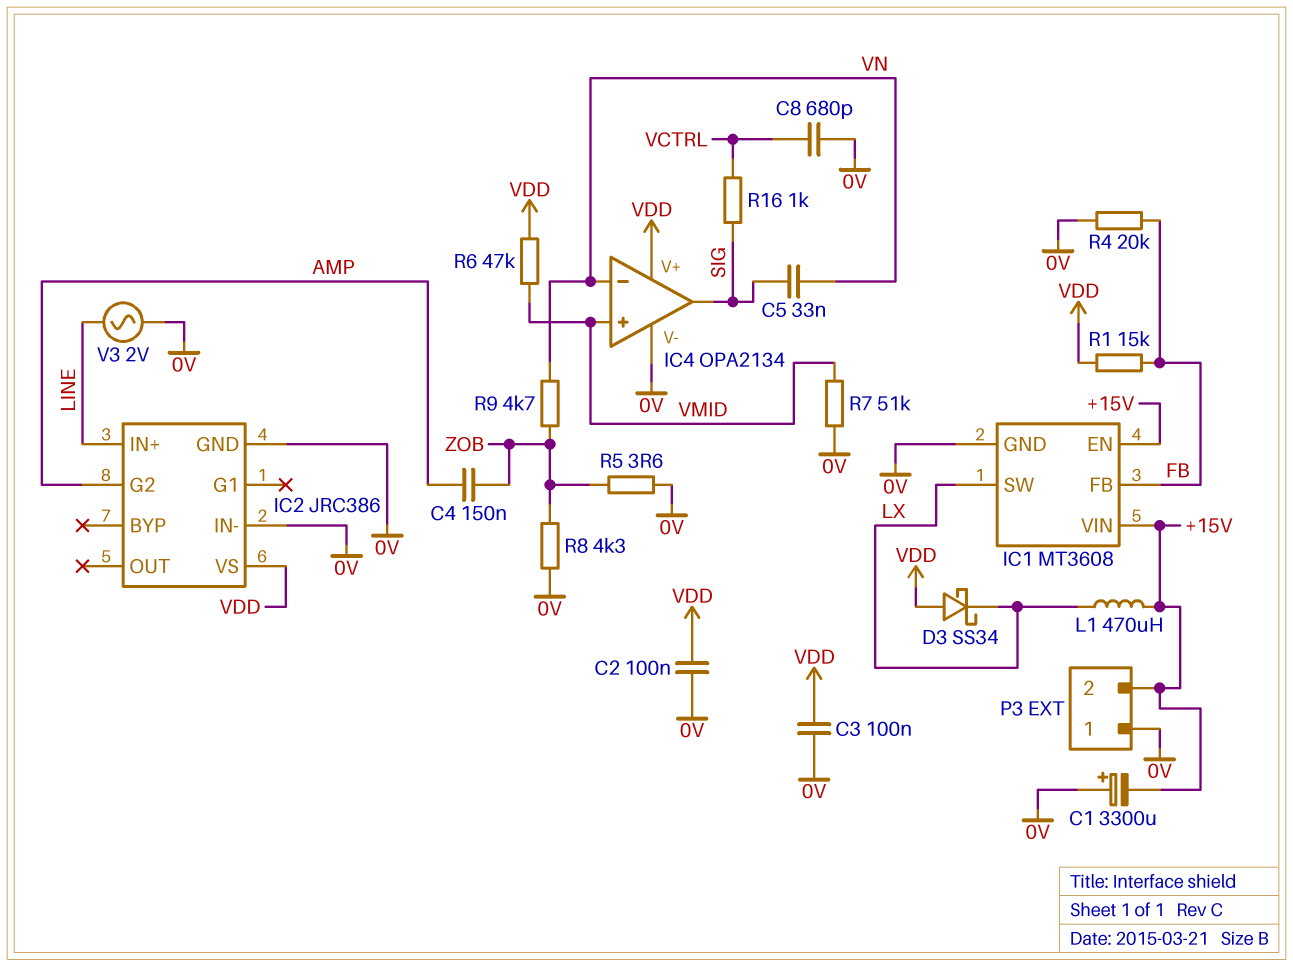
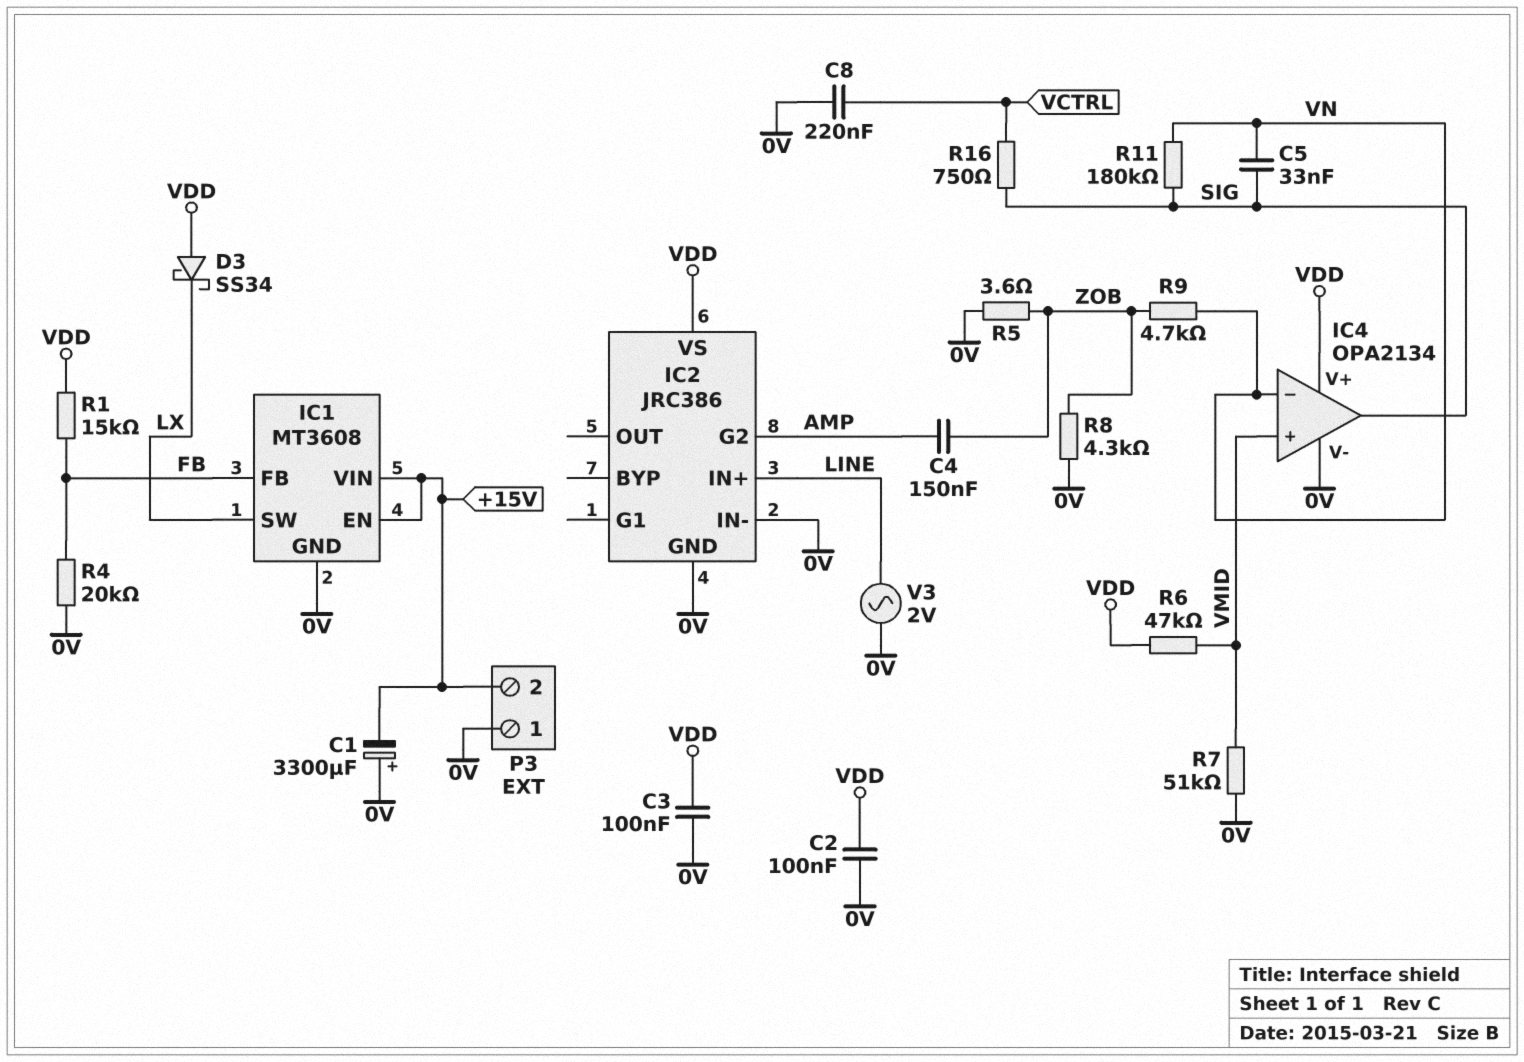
C8: 680pF (0V, VCTRL) -> 220nF (0V, VCTRL)
L1: 470uH (+15V, LX) -> none
R11: none -> 180k (SIG, VN)
R16: 1k (SIG, VCTRL) -> 750 (SIG, VCTRL)

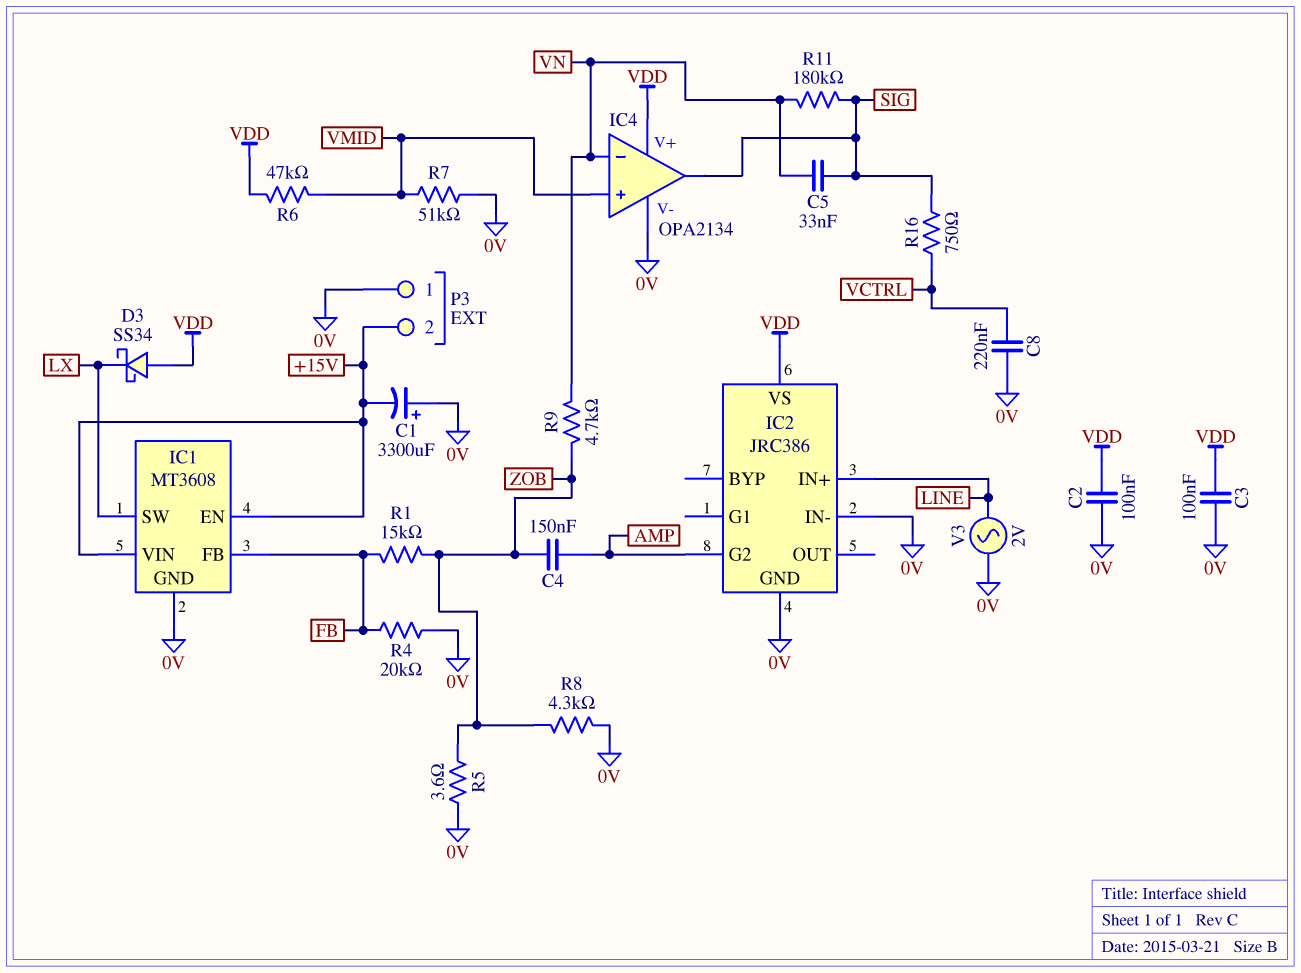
R1: 15k (FB, VDD) -> 15k (FB, ZOB)

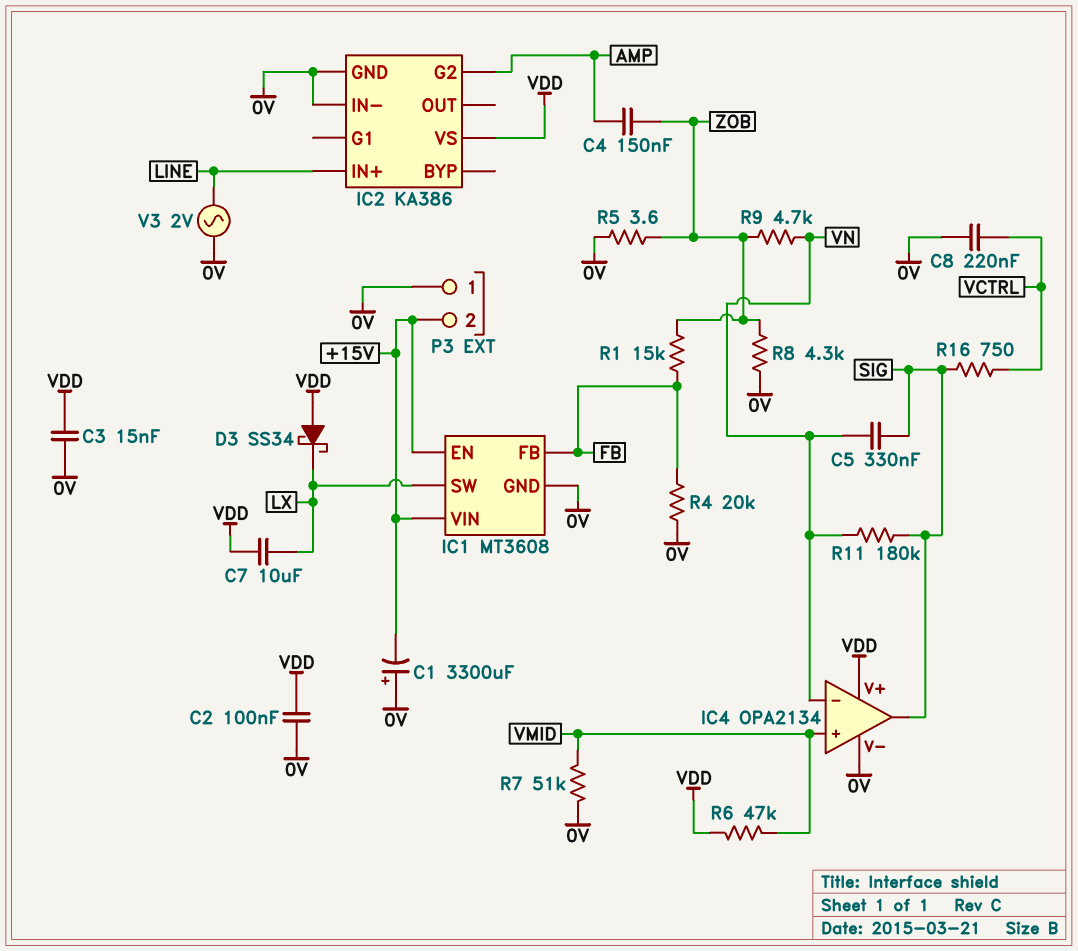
C3: 100nF (0V, VDD) -> 15nF (0V, VDD)
C5: 33nF (SIG, VN) -> 330nF (SIG, VN)
C7: none -> 10uF (LX, VDD)
IC2: JRC386 -> KA386

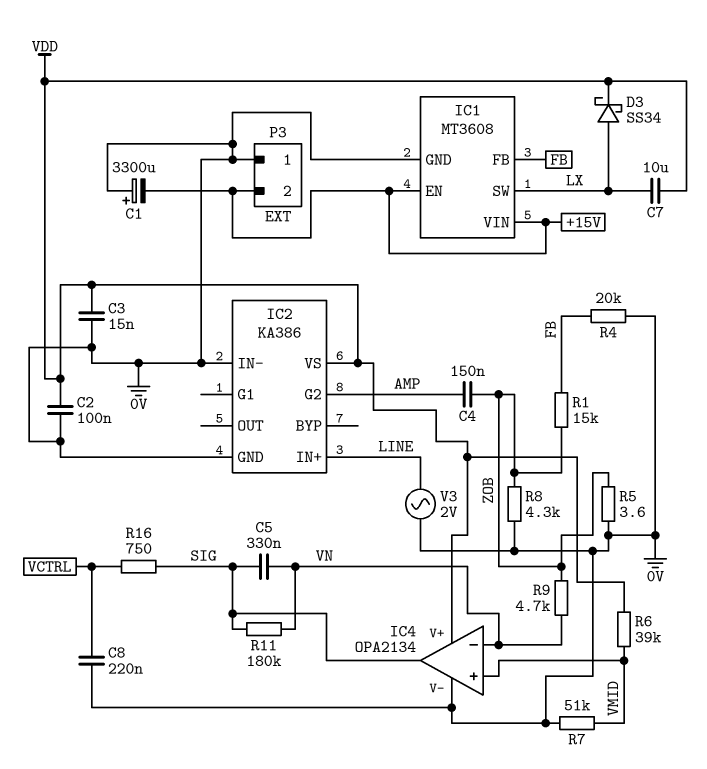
D3: schottky SS34 (A VDD, K LX) -> schottky SS34 (A LX, K VDD)
R6: 47k (VDD, VMID) -> 39k (VDD, VMID)

